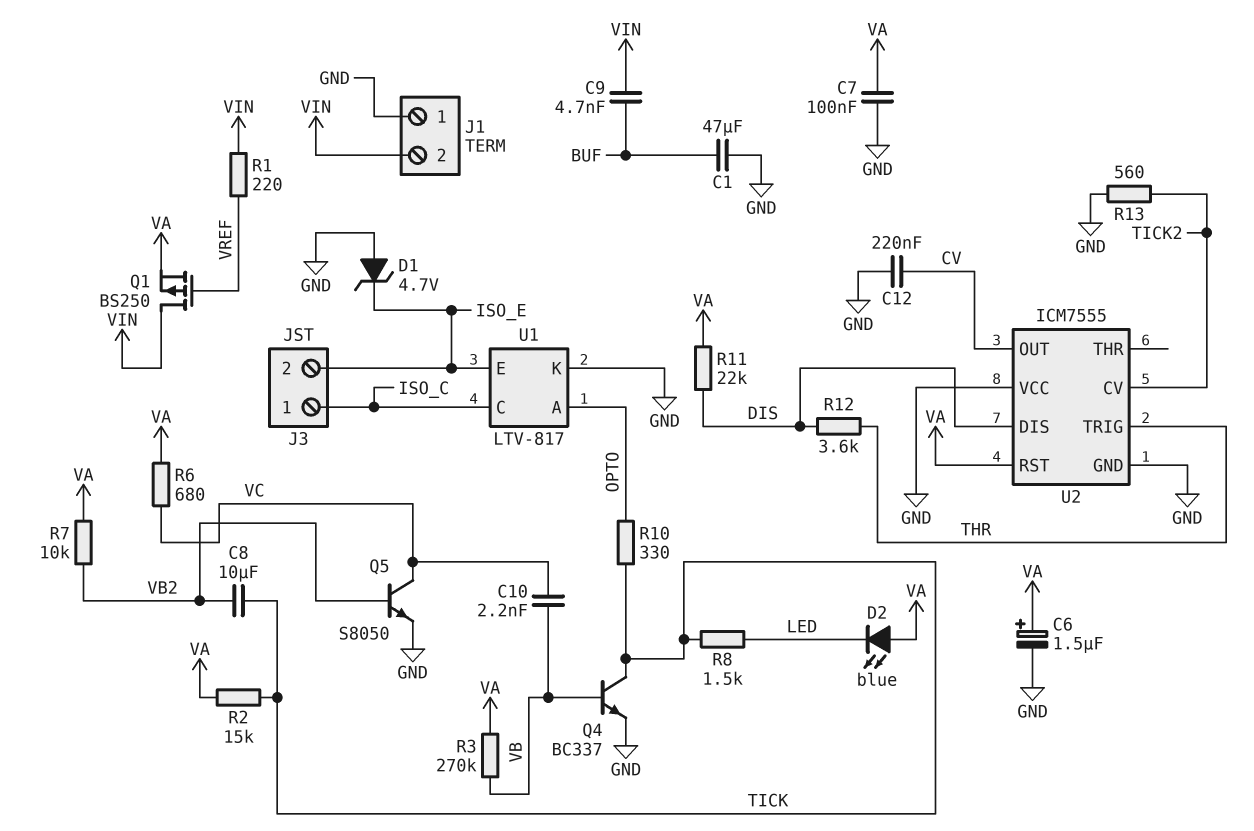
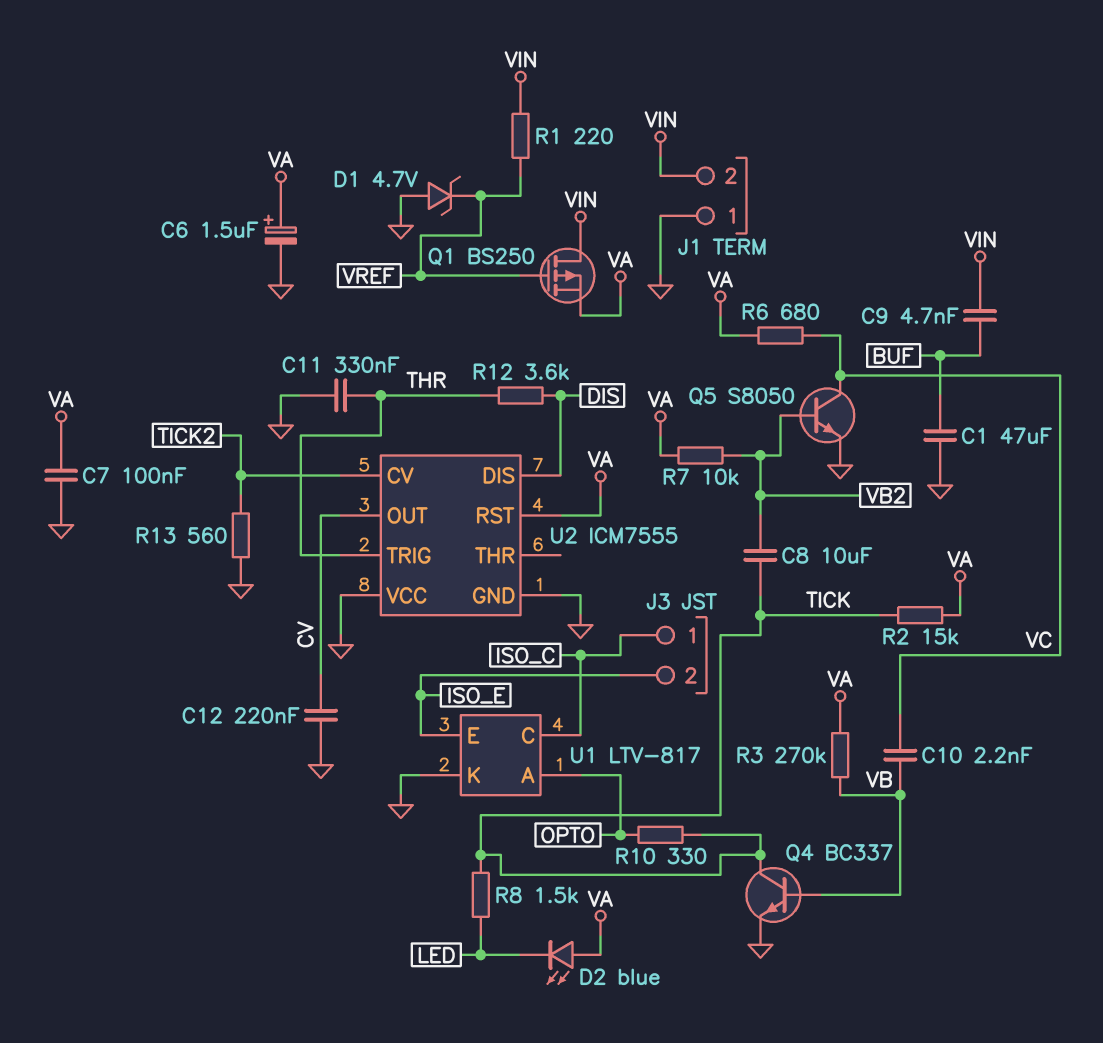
C11: none -> 330nF (GND, THR)
D1: zener 4.7V (A GND, K ISO_E) -> zener 4.7V (A GND, K VREF)
R11: 22k (DIS, VA) -> none

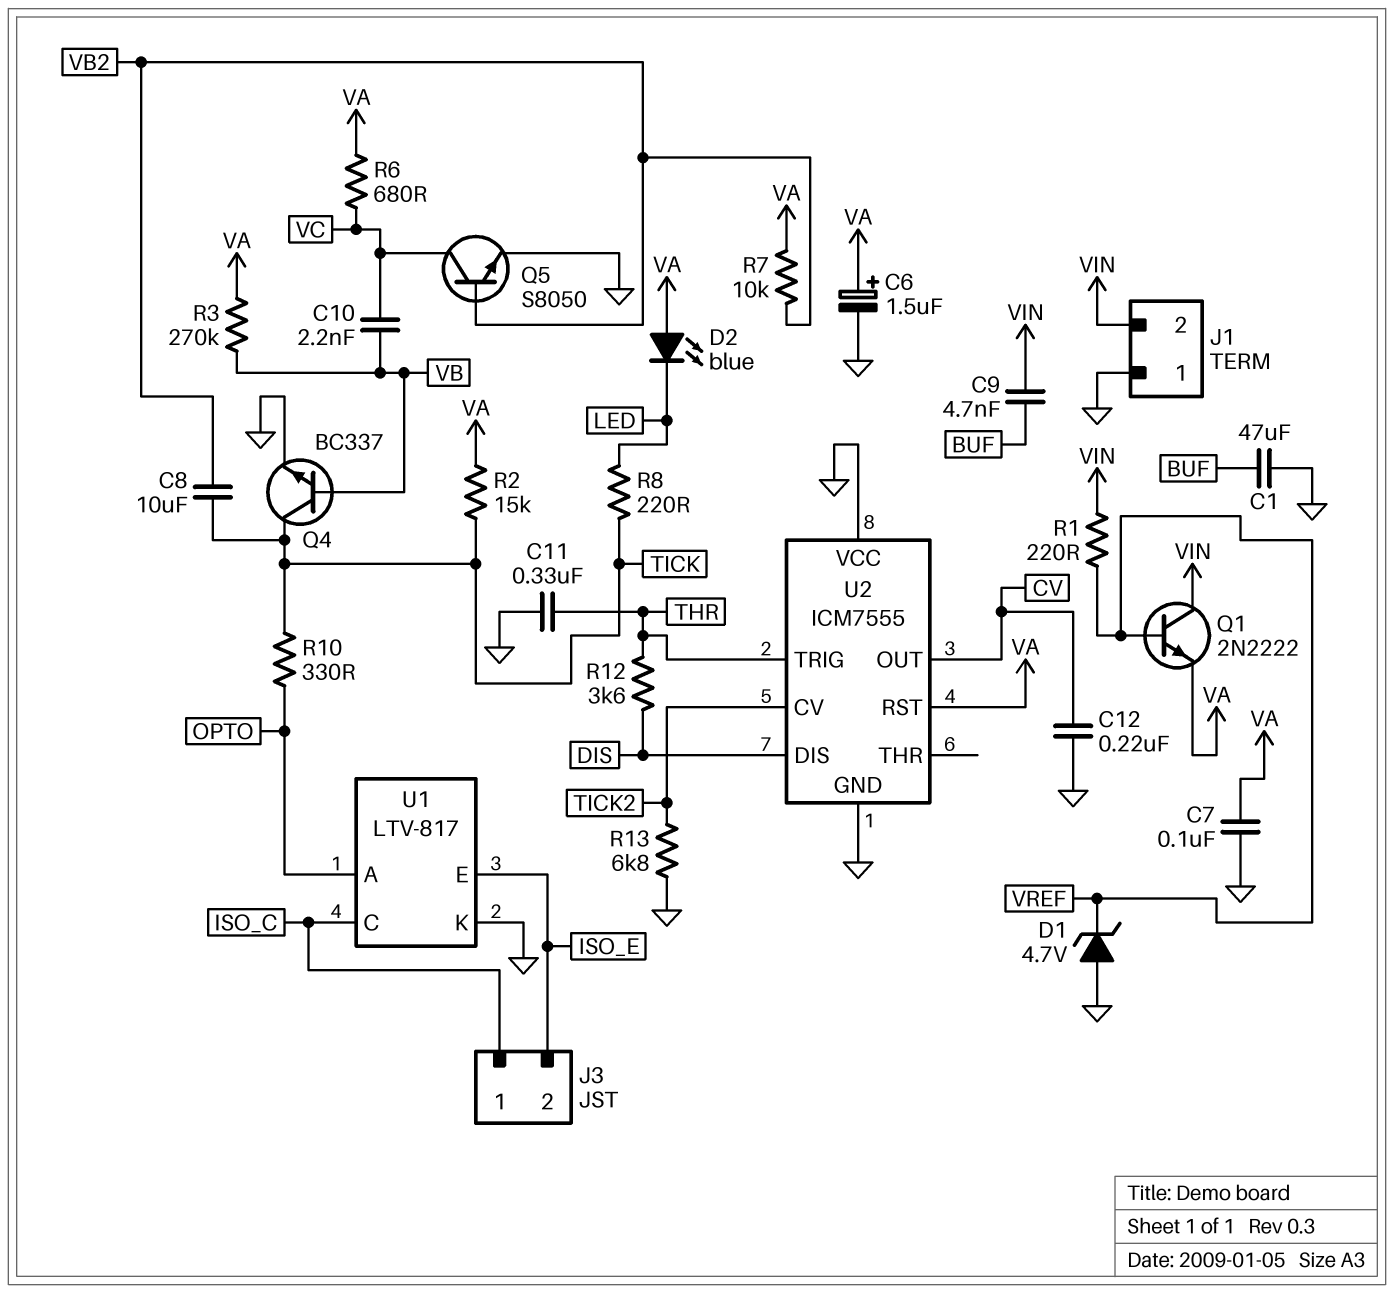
Q1: PMOS BS250 (G VREF, D VIN, S VA) -> NPN 2N2222 (B VREF, C VIN, E VA)
R8: 1.5k (LED, TICK) -> 220 (LED, TICK)
R13: 560 (GND, TICK2) -> 6.8k (GND, TICK2)

